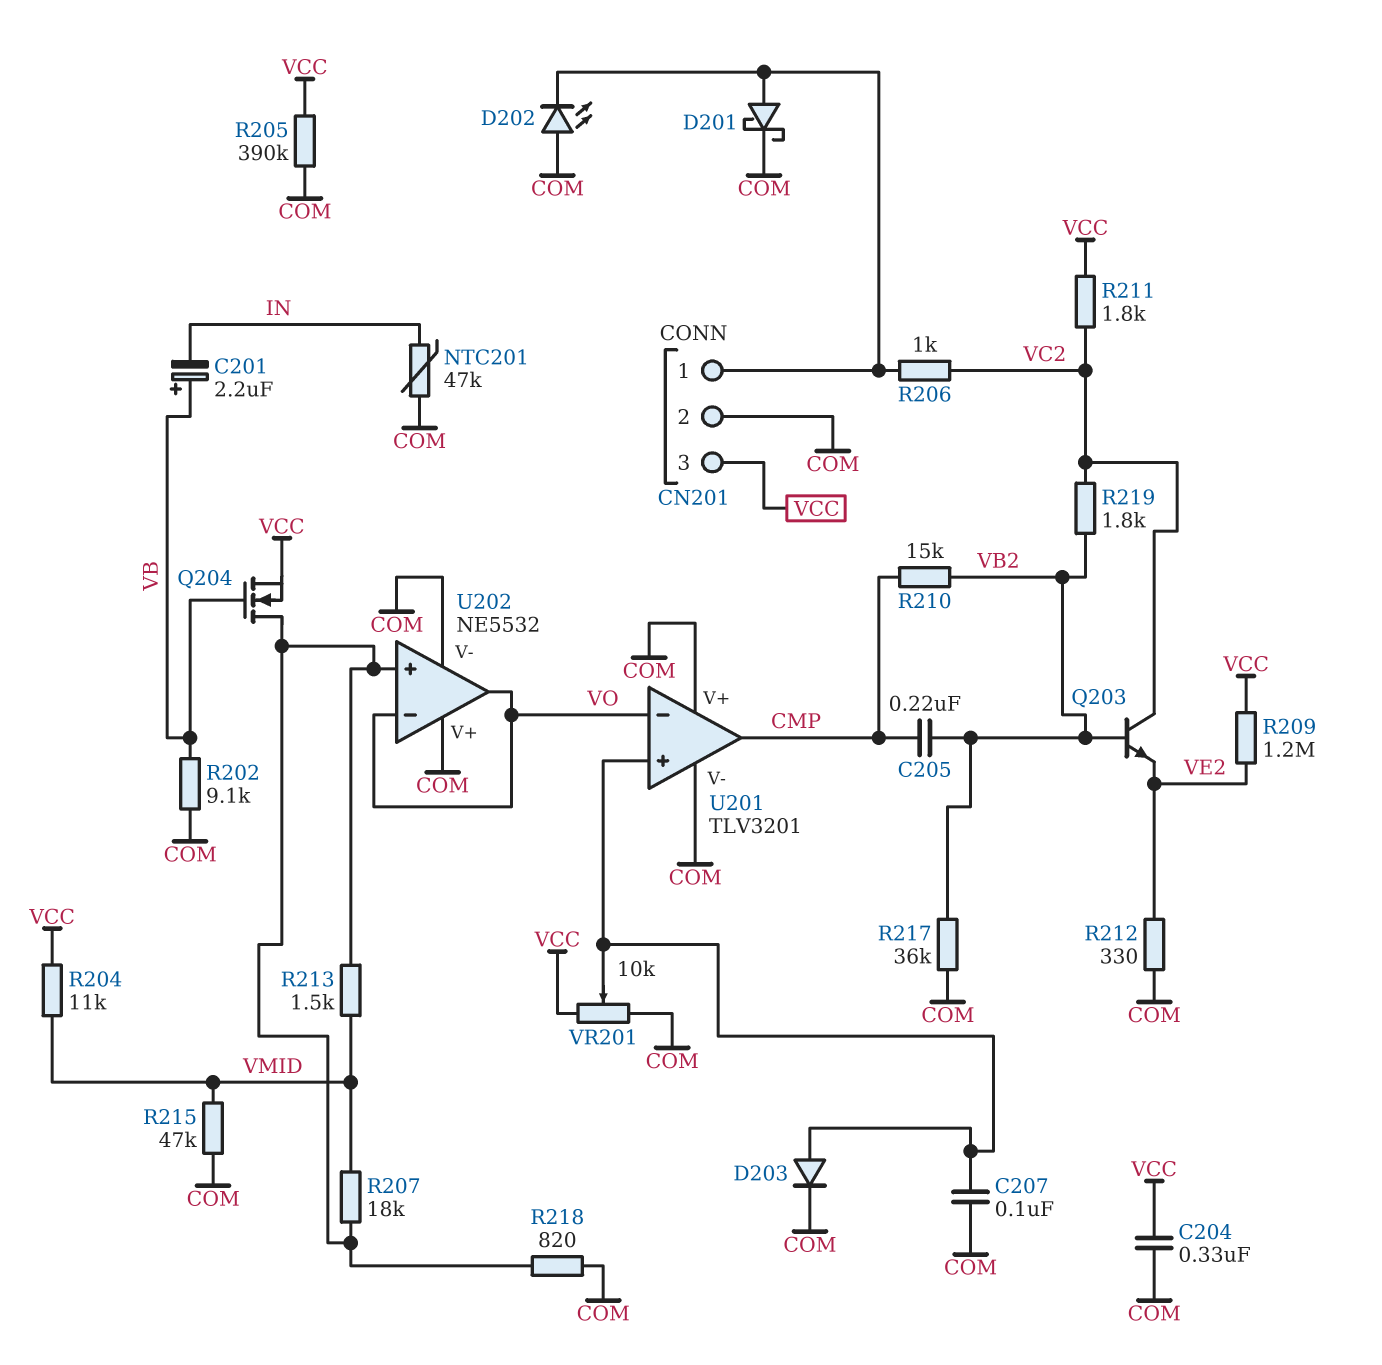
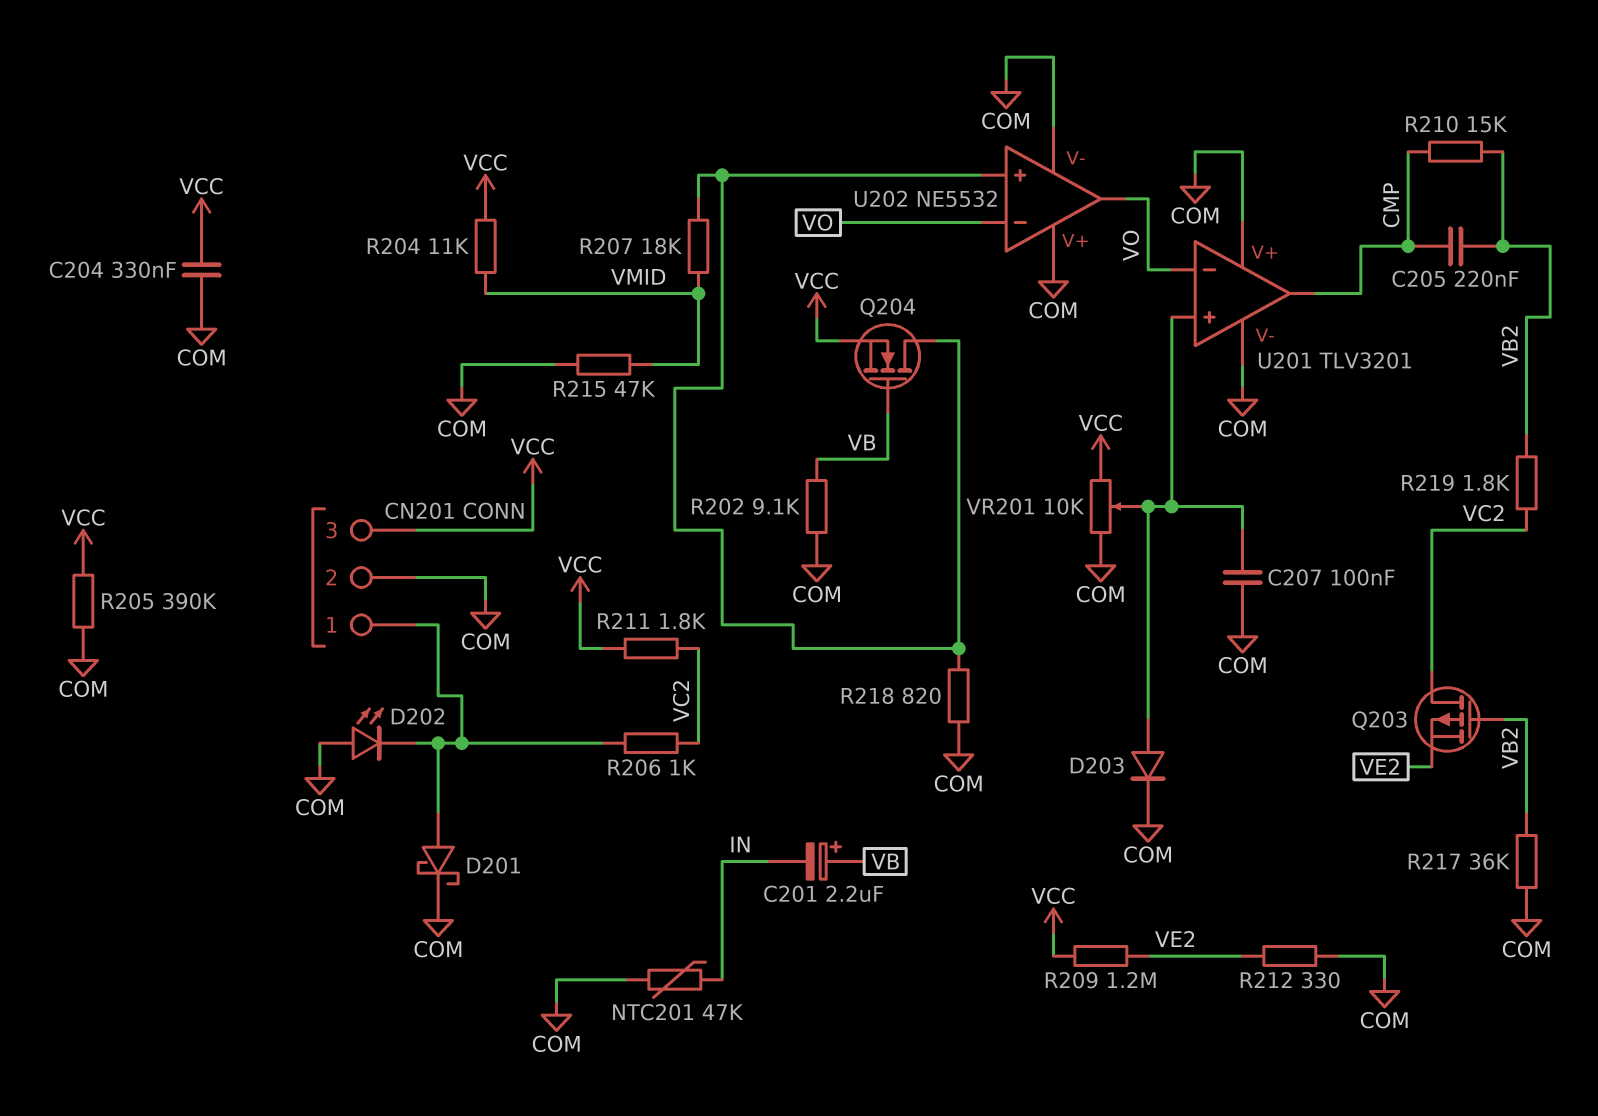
Q203: NPN (B VB2, C VC2, E VE2) -> PMOS (G VB2, D VC2, S VE2)
R213: 1.5k (U202/in+, VMID) -> none

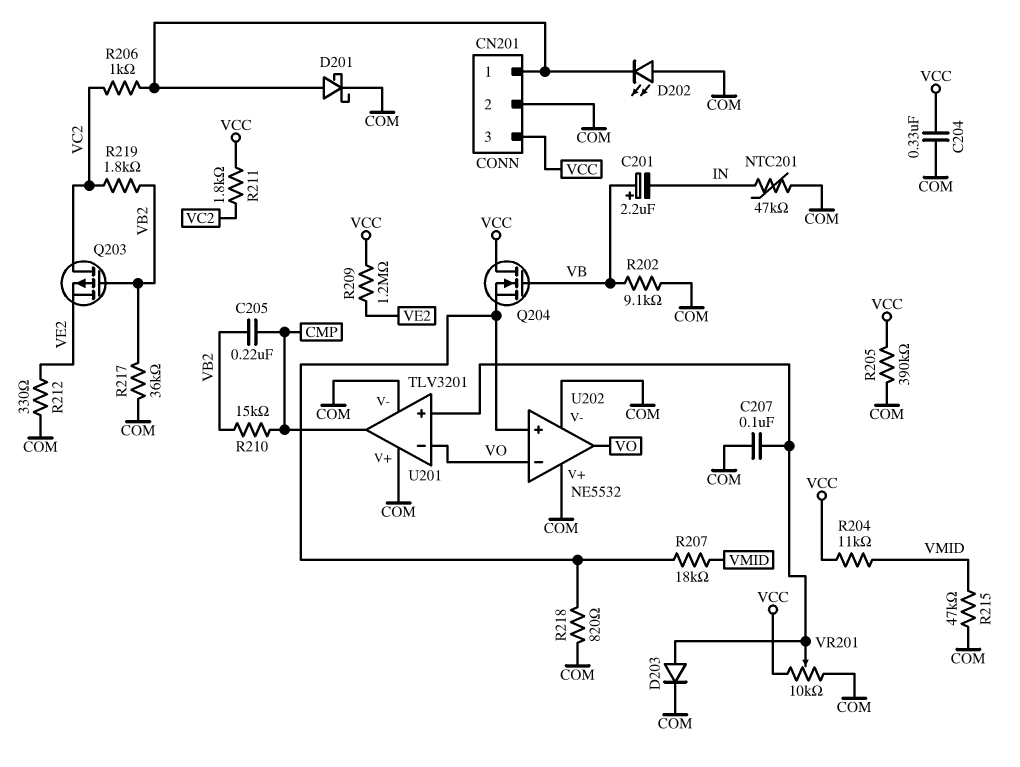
Q204: NMOS (G VB, D U202/in+, S VCC) -> NMOS (G VB, D VCC, S U202/in+)

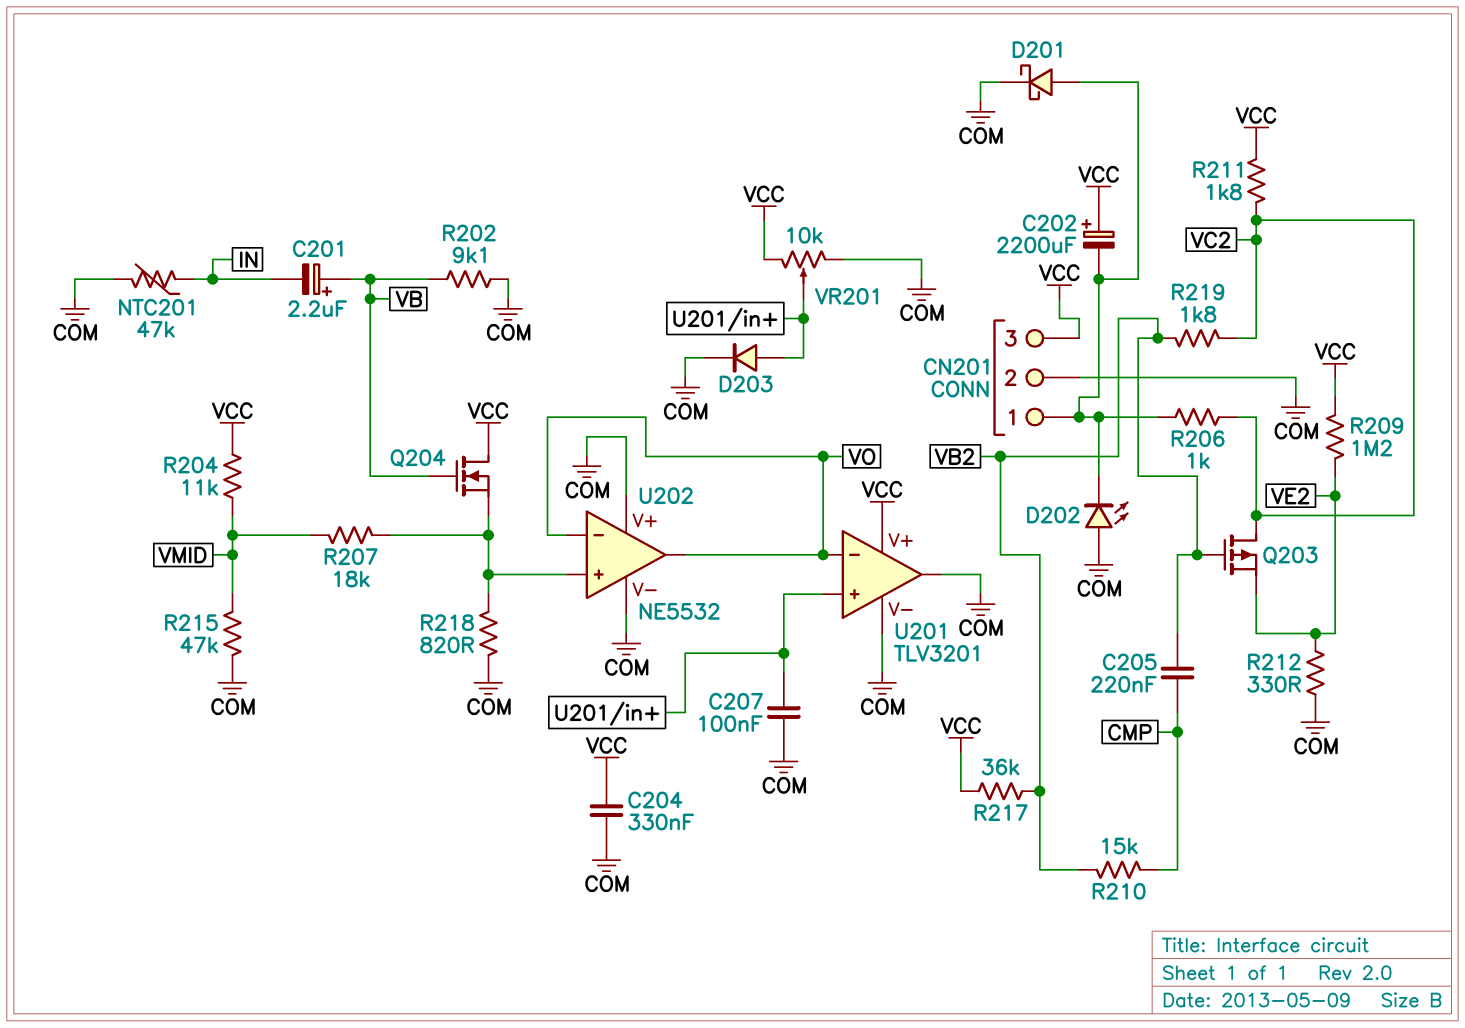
C202: none -> 2200uF (plus VCC, minus CN201/1)
R205: 390k (COM, VCC) -> none
R217: 36k (COM, VB2) -> 36k (VB2, VCC)
U201 pin V+: COM -> VCC
U201 pin out: CMP -> COM

